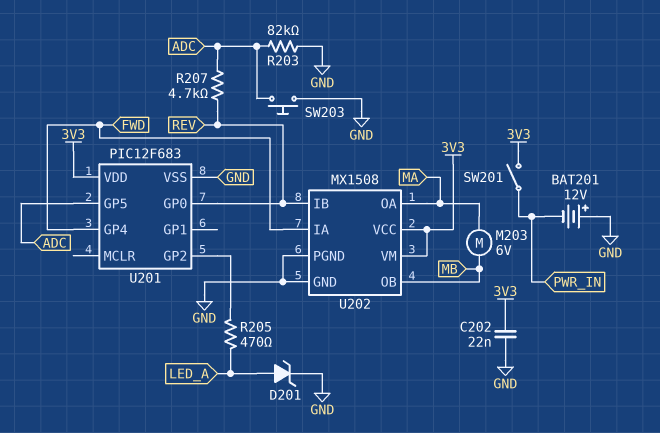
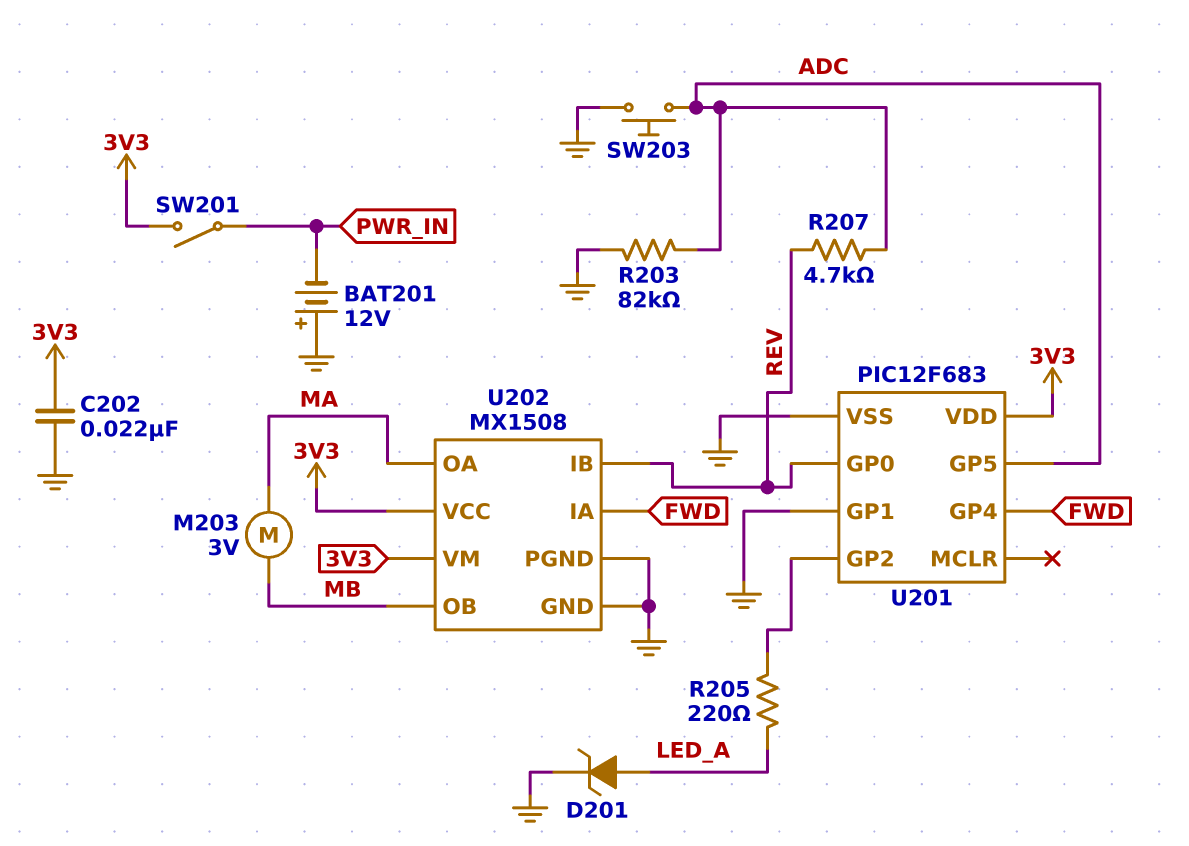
M203: motor 6V (MA, MB) -> motor 3V (MA, MB)
R205: 470 (LED_A, U201/GP2) -> 220 (LED_A, U201/GP2)
U201 pin GP1: none -> GND

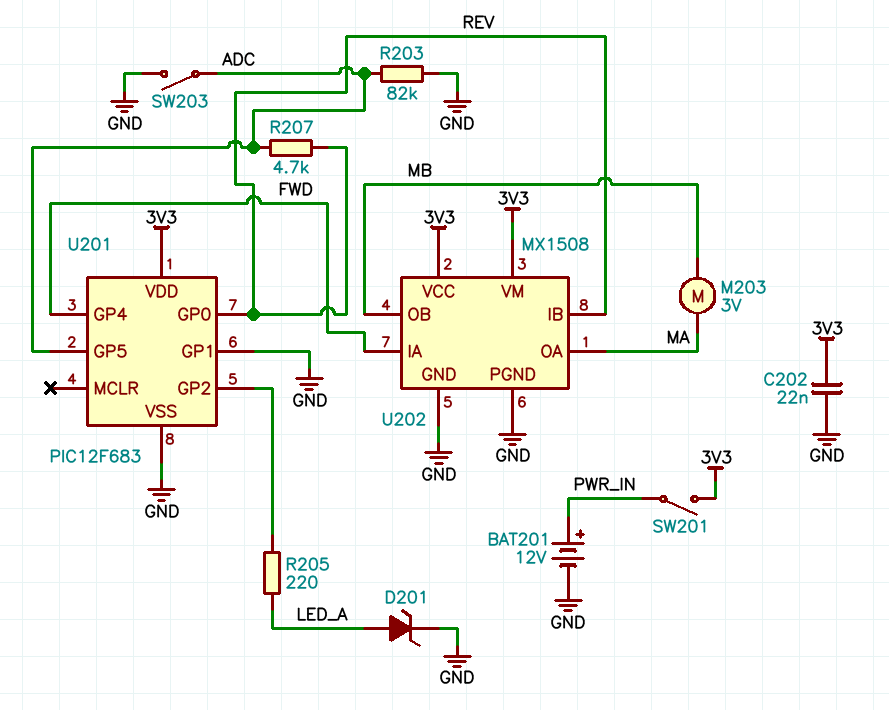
BAT201: 12V (plus GND, minus PWR_IN) -> 12V (plus PWR_IN, minus GND)
SW203: button (ADC, GND) -> switch (ADC, GND)

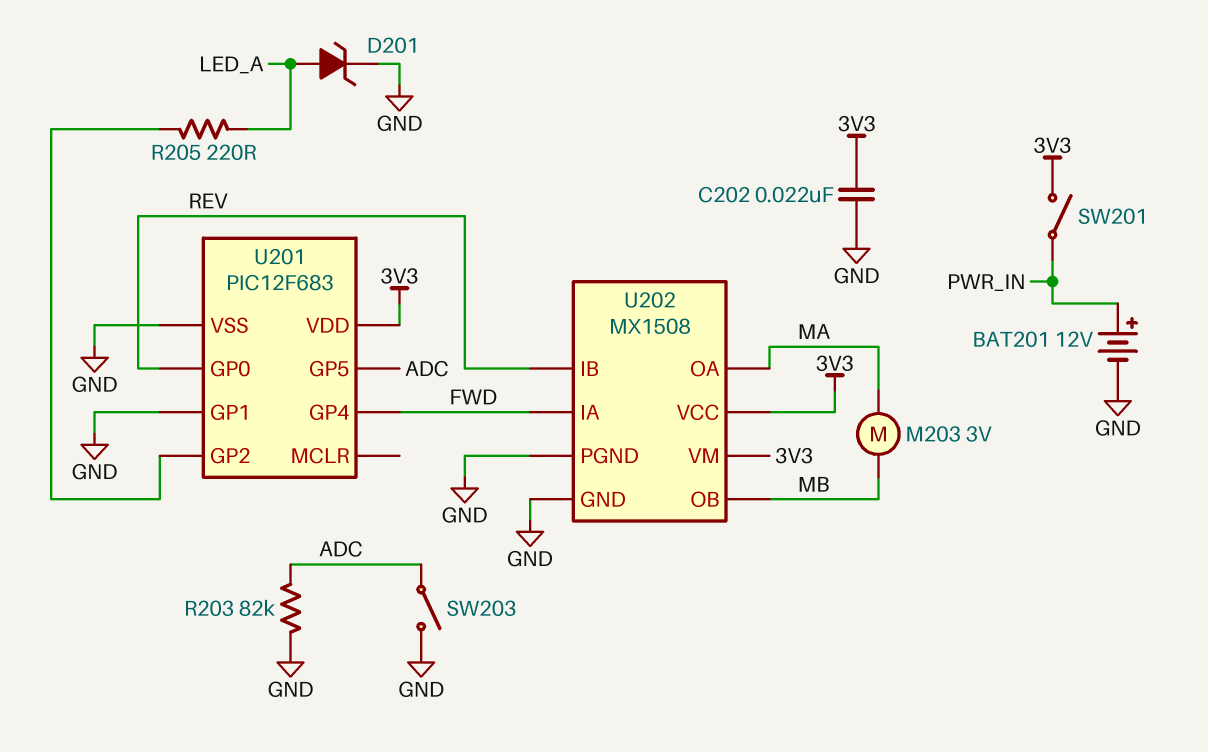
R207: 4.7k (ADC, REV) -> none

